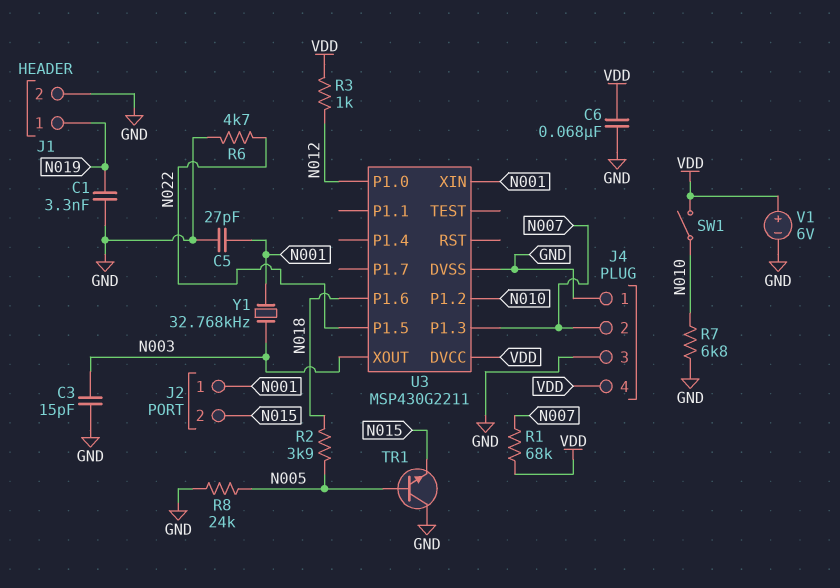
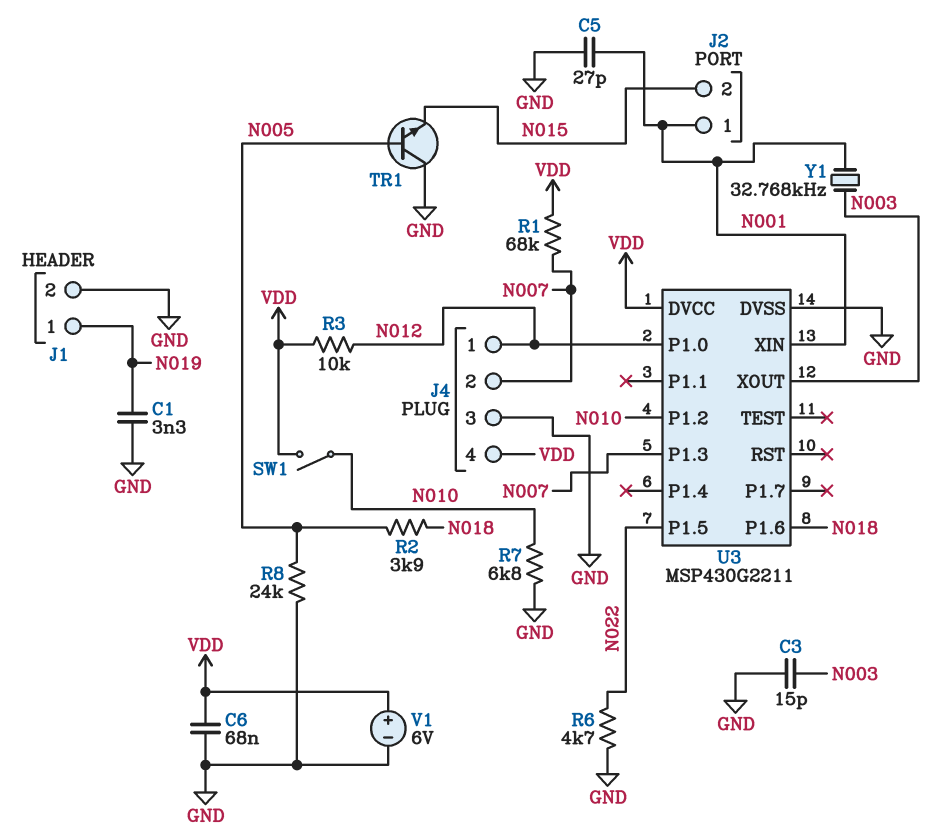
J4 pin 1: GND -> N012
R3: 1k (N012, VDD) -> 10k (N012, VDD)

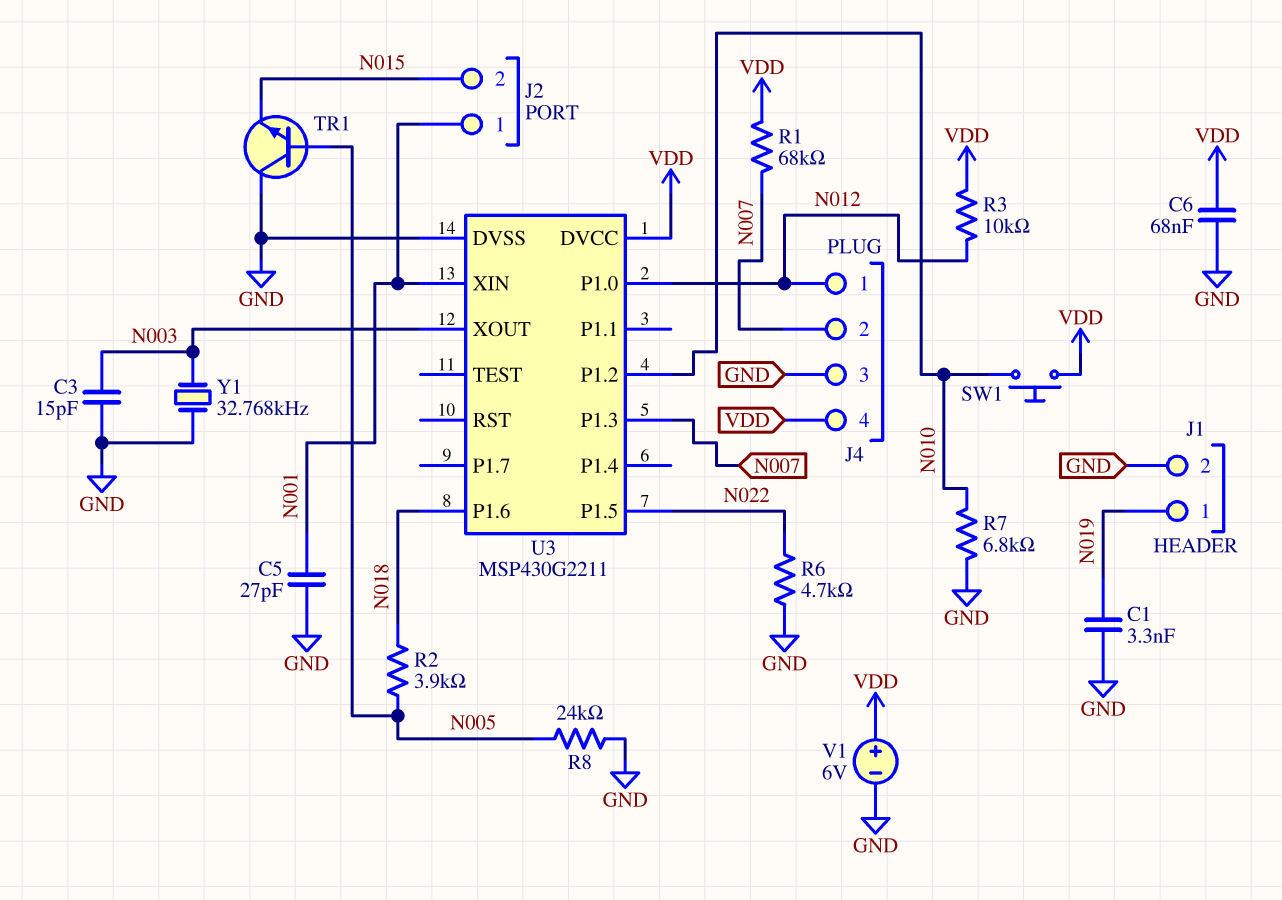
SW1: switch (N010, VDD) -> button (N010, VDD)
Y1: 32.768kHz (N001, N003) -> 32.768kHz (GND, N003)

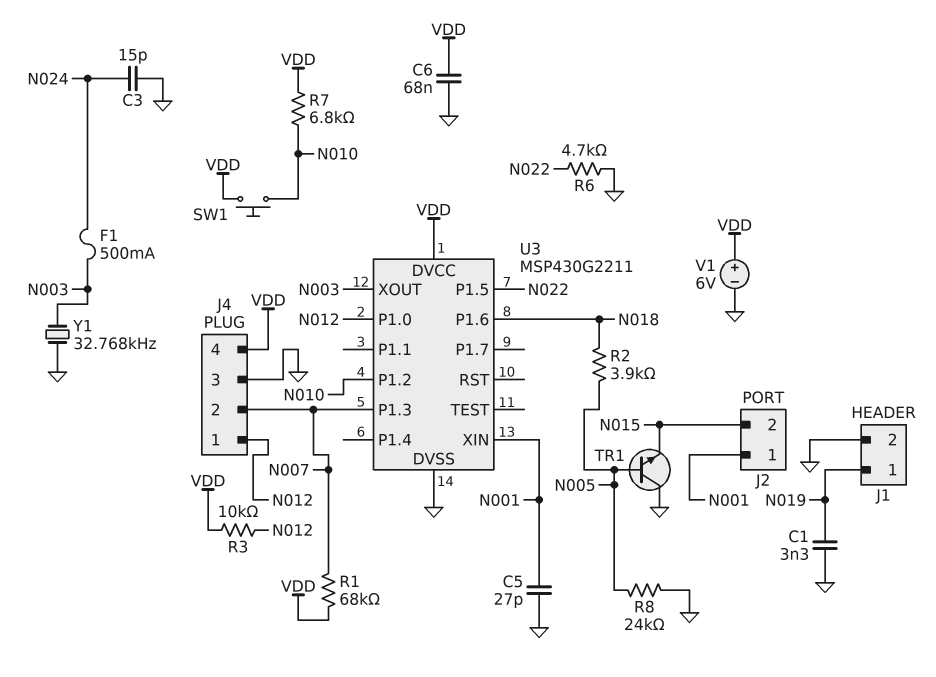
C3: 15pF (GND, N003) -> 15pF (GND, N024)
F1: none -> 500mA (N003, N024)
R7: 6.8k (GND, N010) -> 6.8k (N010, VDD)

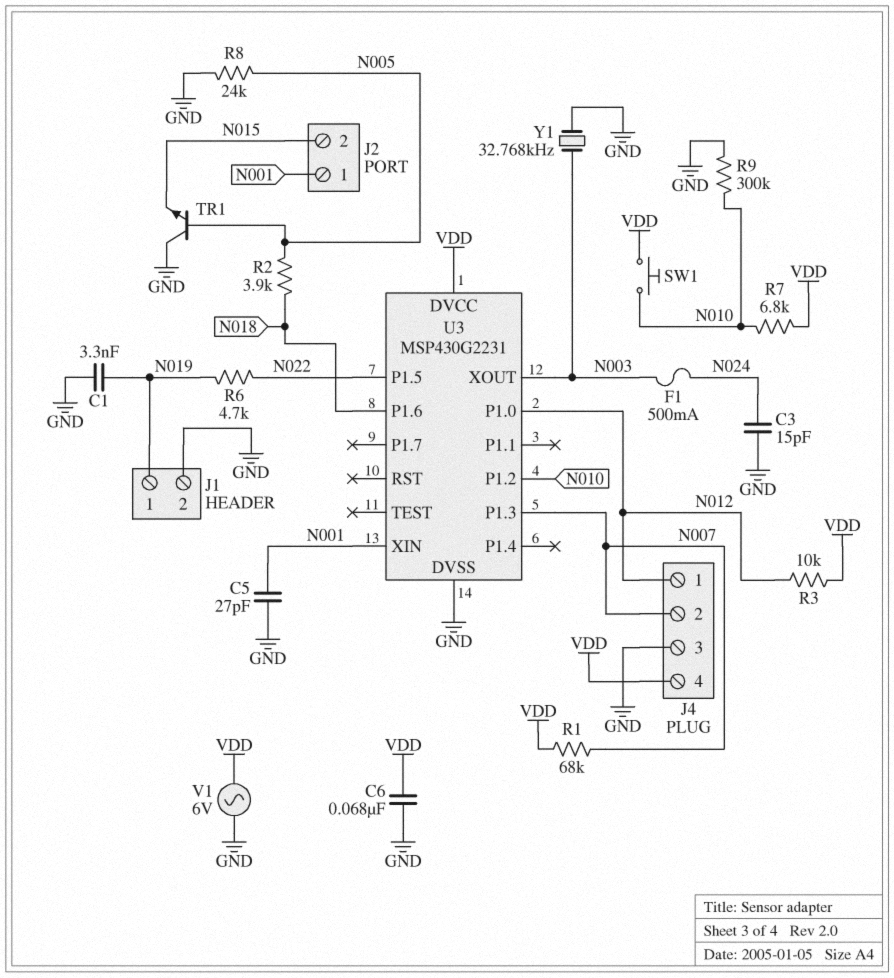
R6: 4.7k (GND, N022) -> 4.7k (N019, N022)
R9: none -> 300k (GND, N010)
U3: MSP430G2211 -> MSP430G2231
V1: 6V (plus VDD, minus GND) -> AC 6V (GND, VDD)

